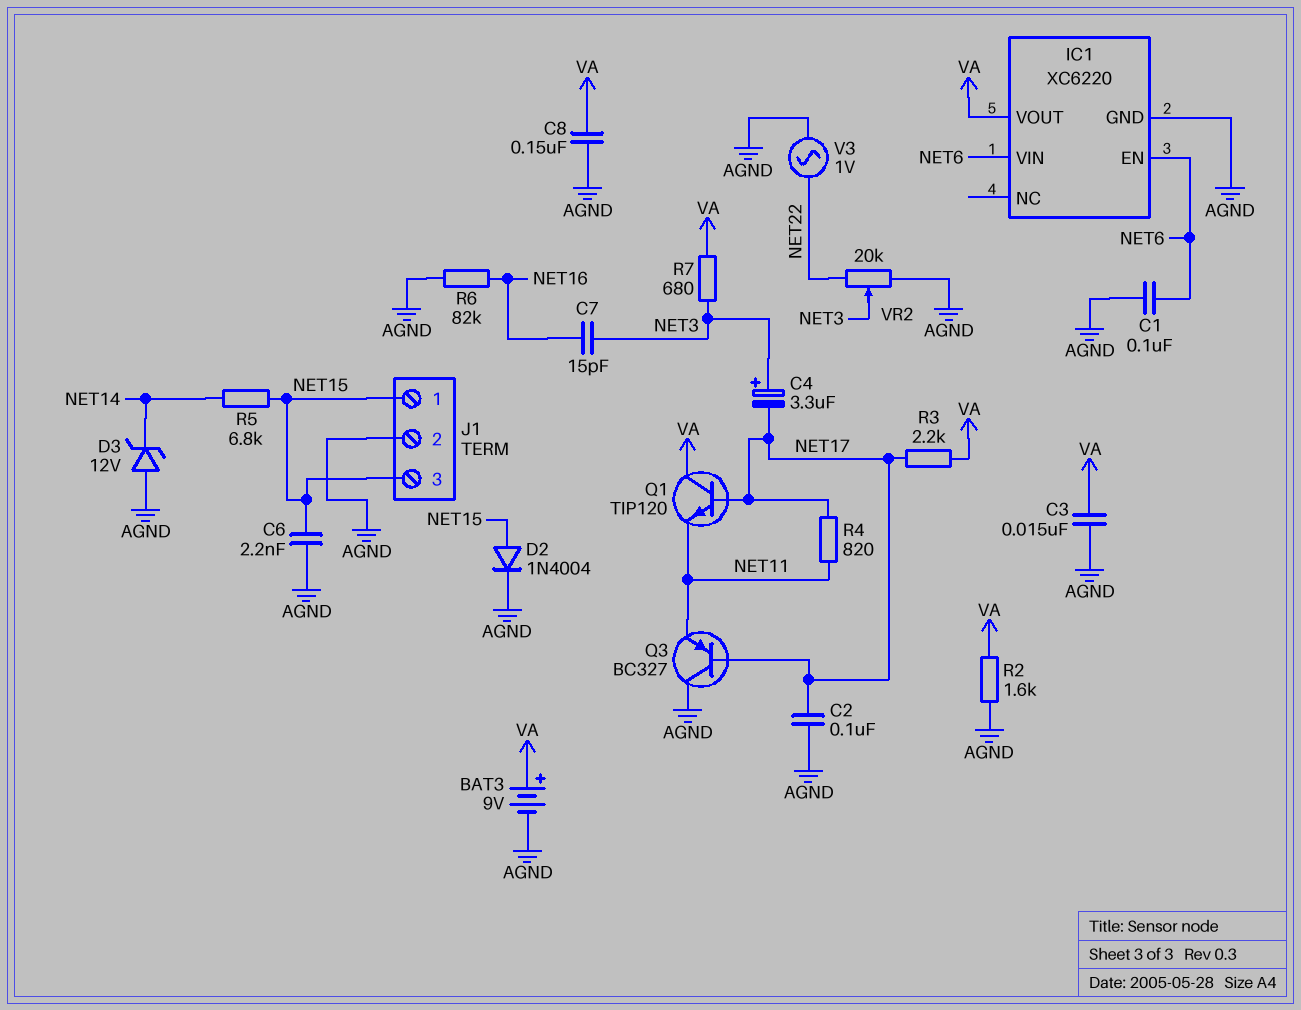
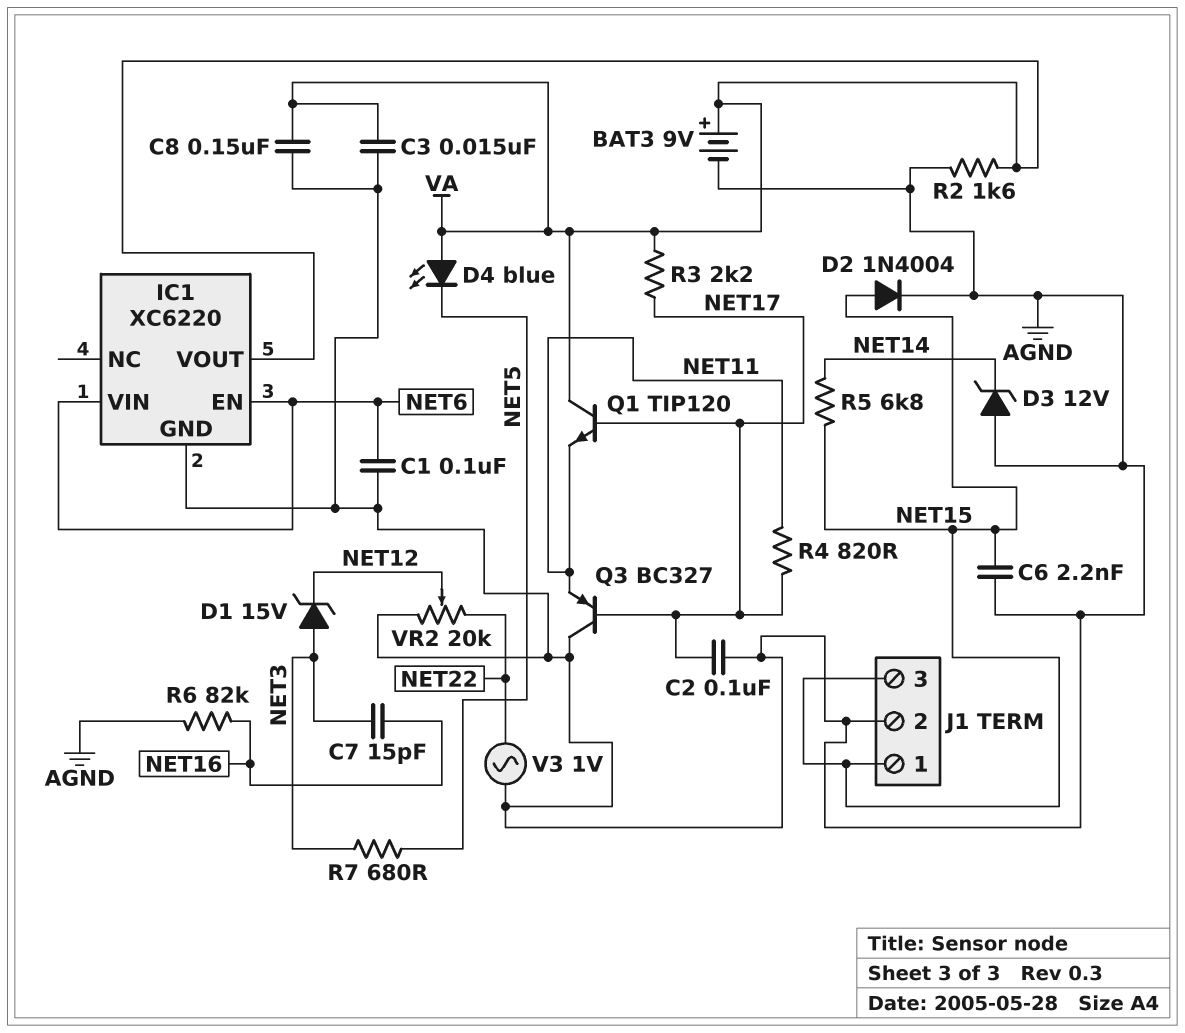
C4: 3.3uF (plus NET3, minus NET17) -> none
D1: none -> zener 15V (A NET3, K NET12)
D4: none -> LED blue (A VA, K NET5)
R7: 680 (NET3, VA) -> 680 (NET3, NET5)
VR2: 20k (AGND, NET22, wiper NET3) -> 20k (AGND, NET22, wiper NET12)

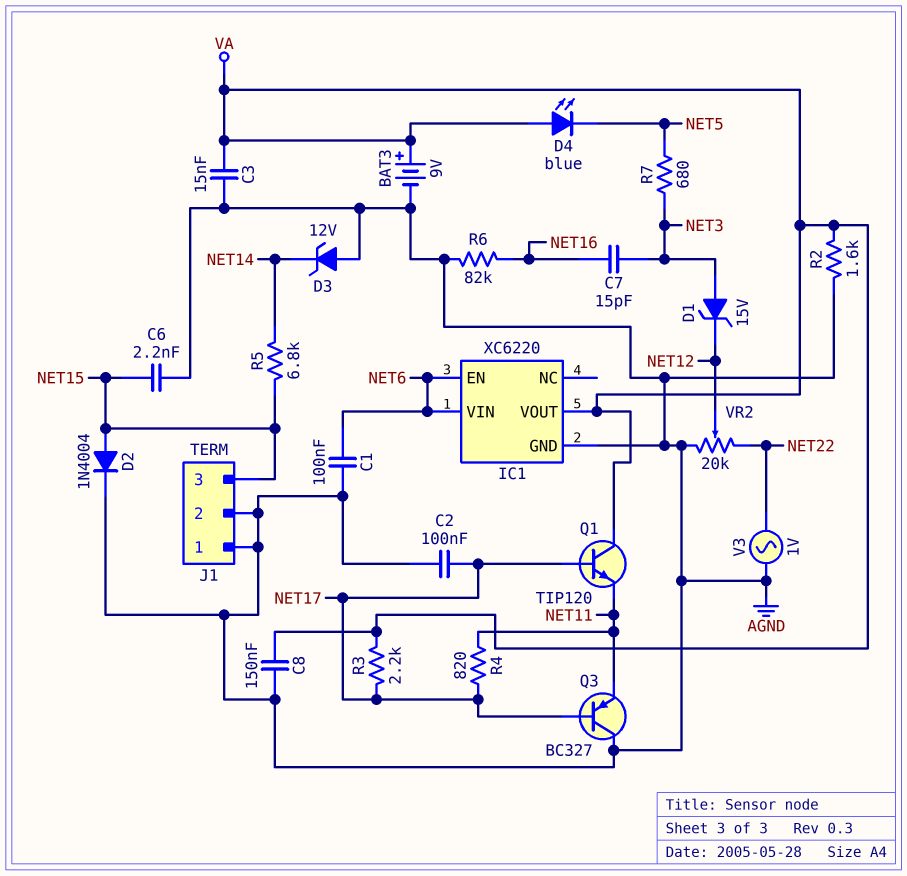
J1 pin 1: NET15 -> AGND

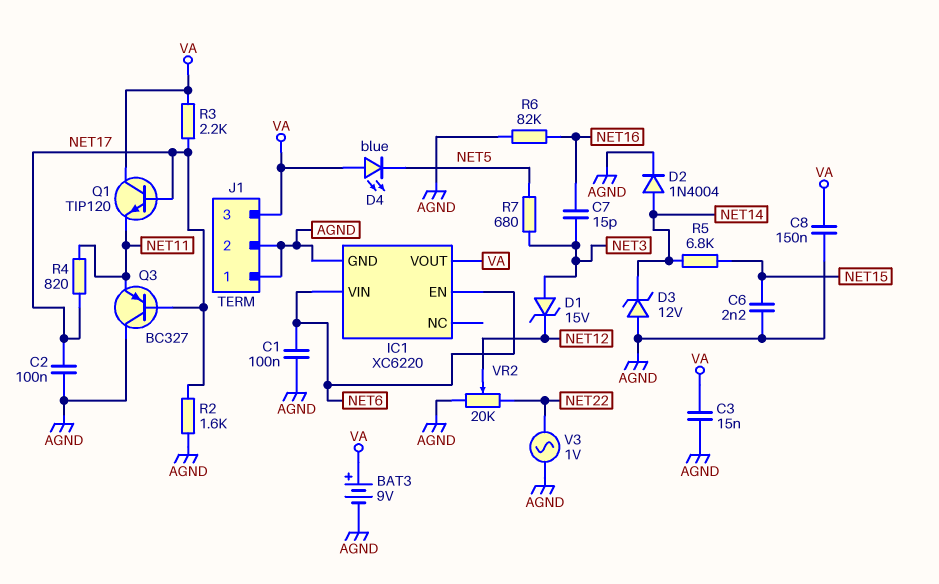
D2: diode 1N4004 (A NET15, K AGND) -> diode 1N4004 (A NET14, K AGND)
J1 pin 3: NET15 -> VA
R2: 1.6k (AGND, VA) -> 1.6k (AGND, NET17)

